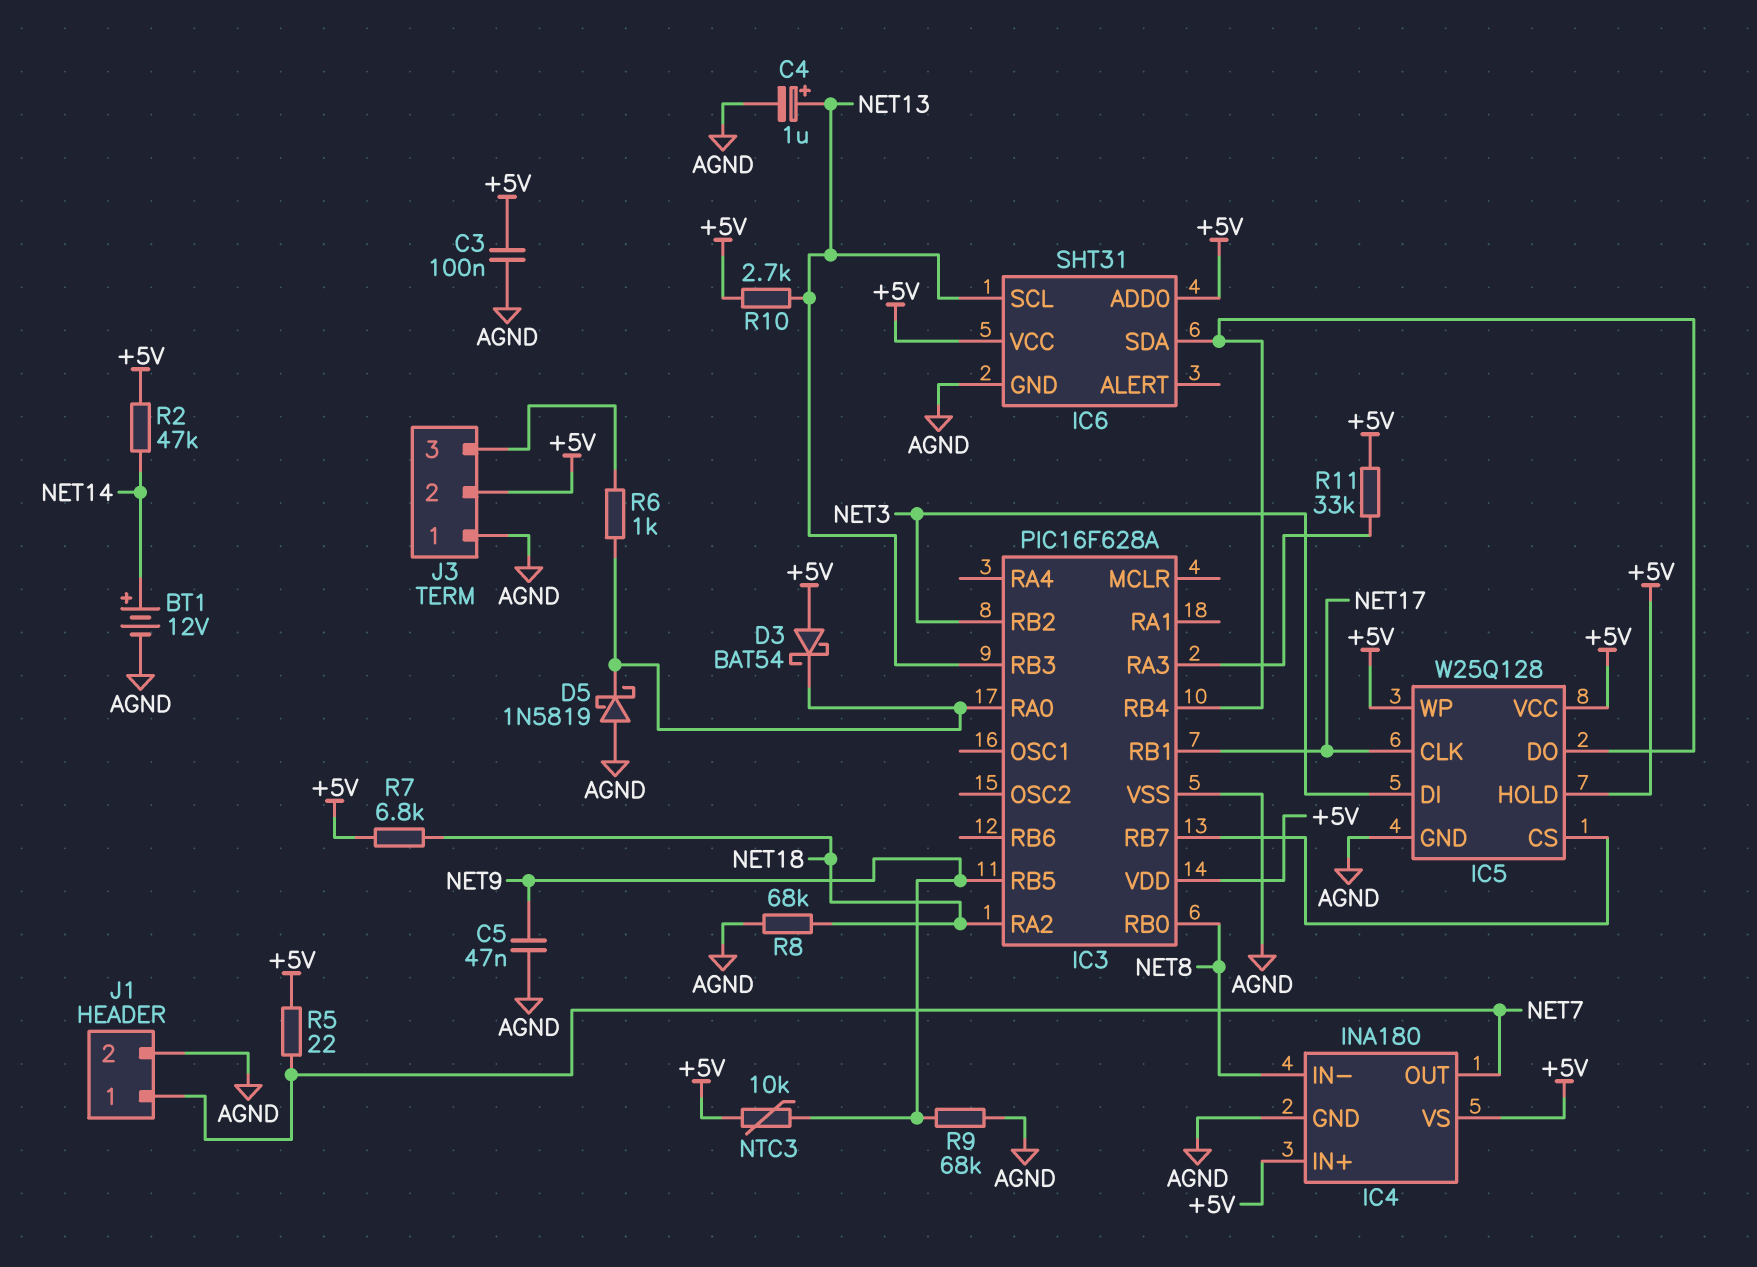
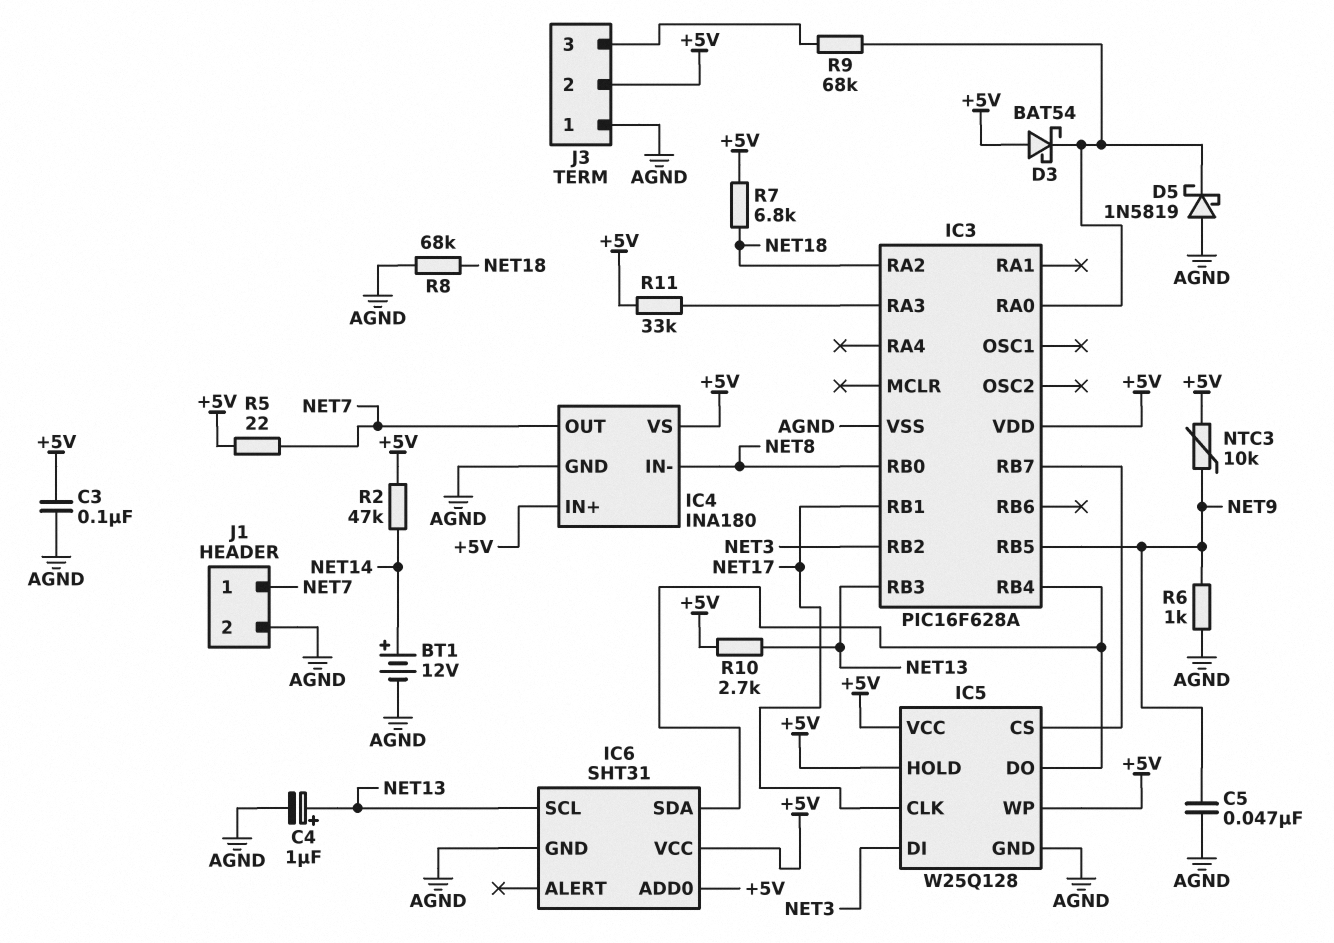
R6: 1k (IC3/RA0, J3/3) -> 1k (AGND, NET9)
R9: 68k (AGND, NET9) -> 68k (IC3/RA0, J3/3)

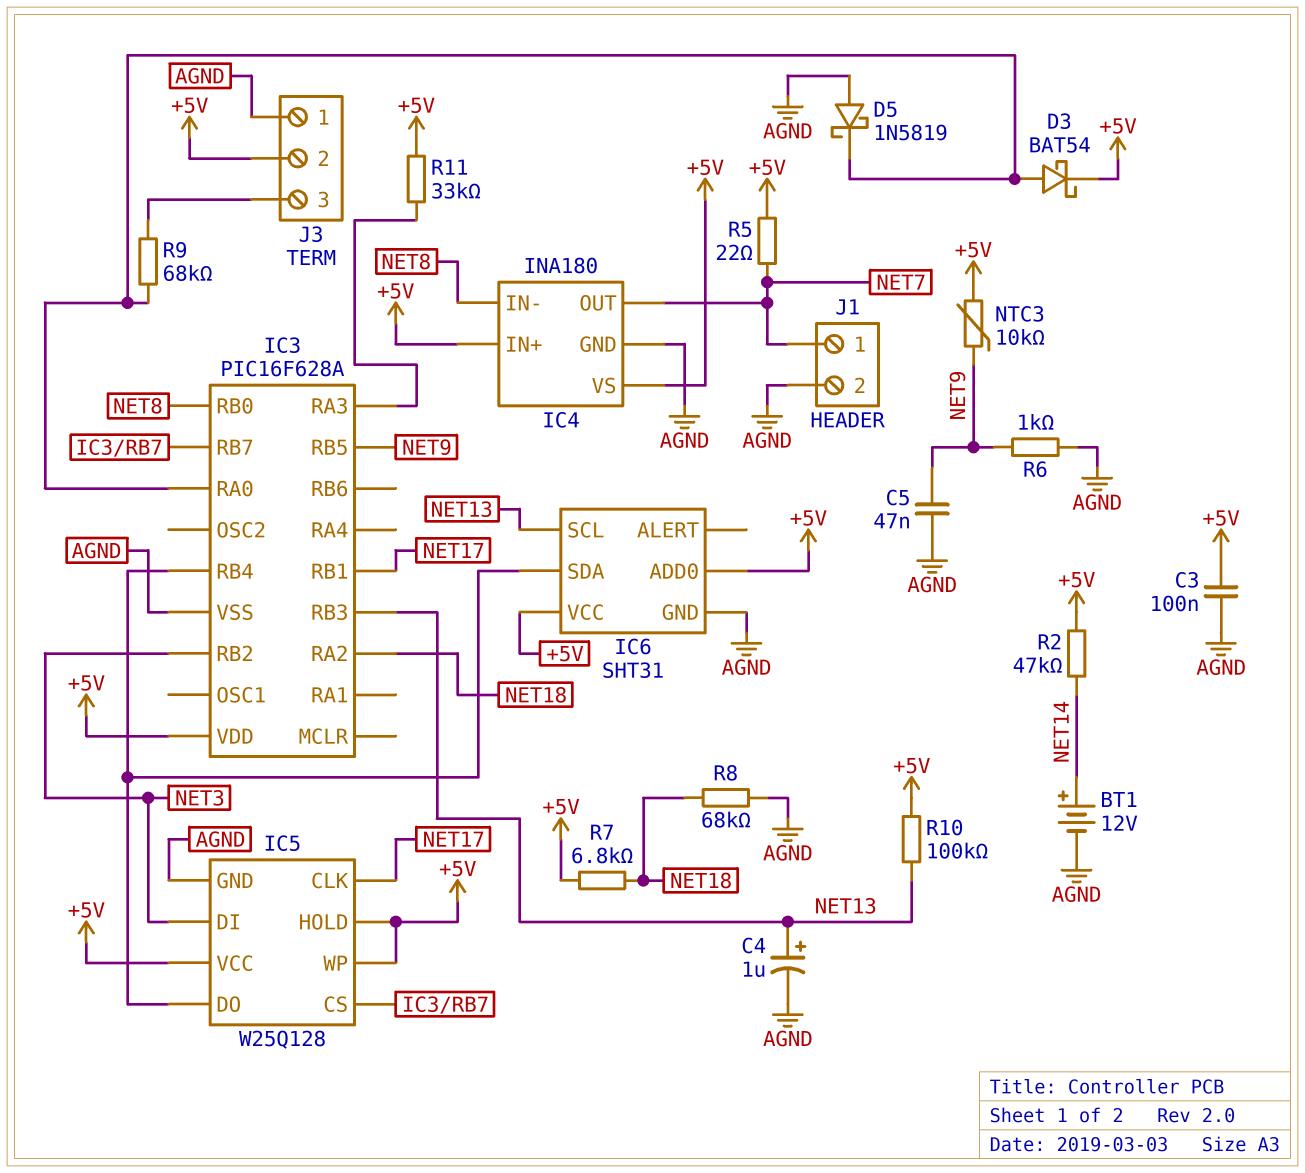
D3: schottky BAT54 (A +5V, K IC3/RA0) -> schottky BAT54 (A IC3/RA0, K +5V)
R10: 2.7k (+5V, NET13) -> 100k (+5V, NET13)

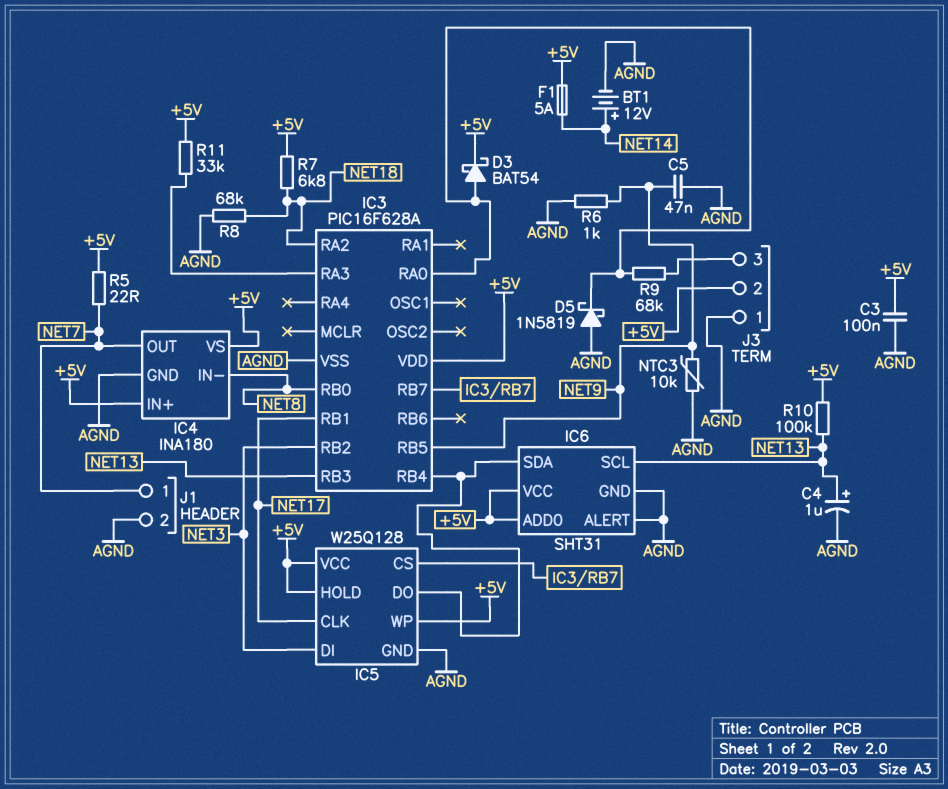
F1: none -> 5A (+5V, NET14)
IC6 pin ALERT: none -> AGND
NTC3: 10k (+5V, NET9) -> 10k (AGND, NET9)
R2: 47k (+5V, NET14) -> none

